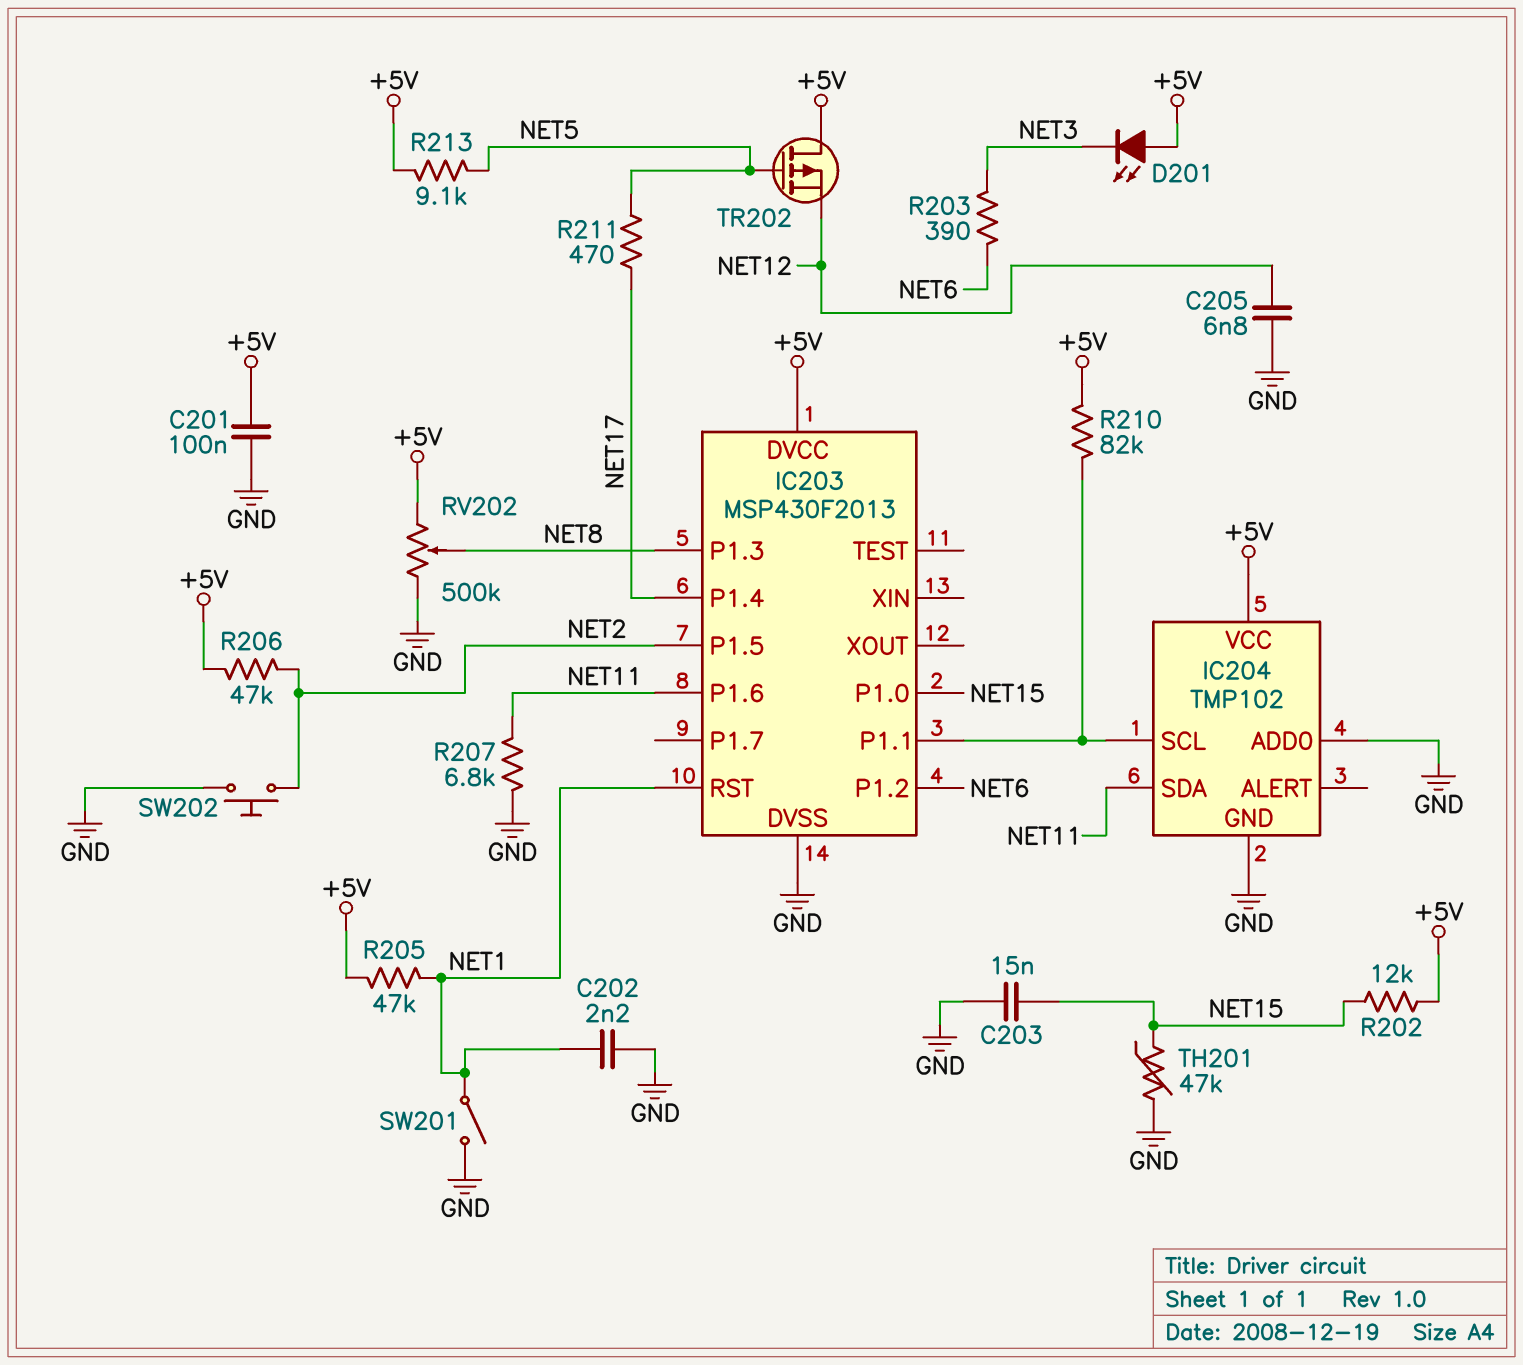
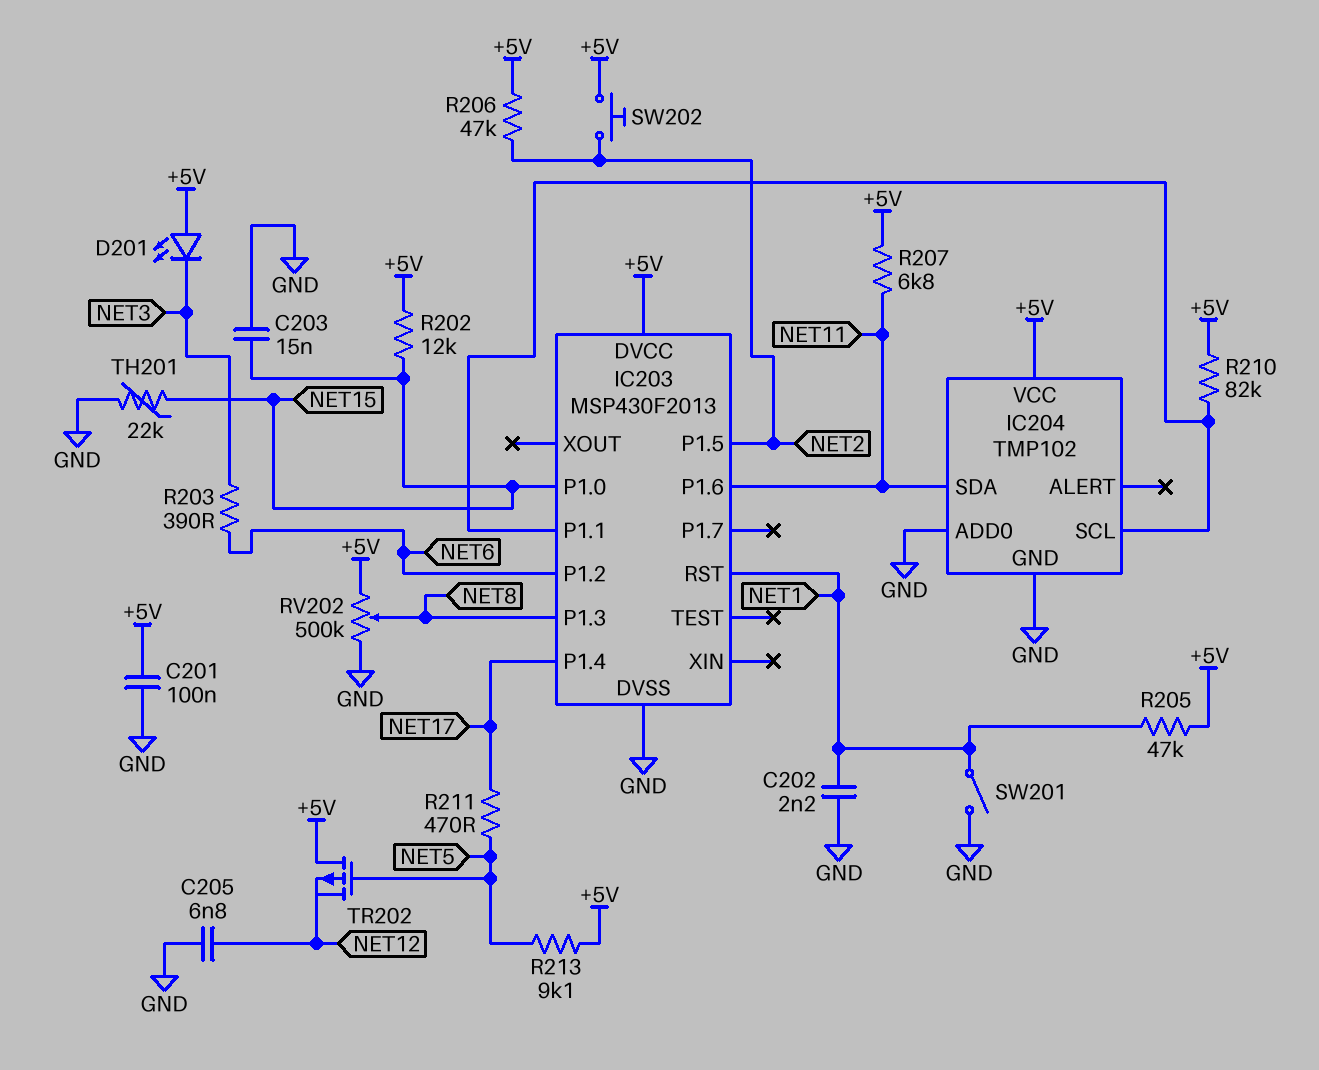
R207: 6.8k (GND, NET11) -> 6.8k (+5V, NET11)
SW202: button (GND, NET2) -> button (+5V, NET2)
TH201: 47k (GND, NET15) -> 22k (GND, NET15)

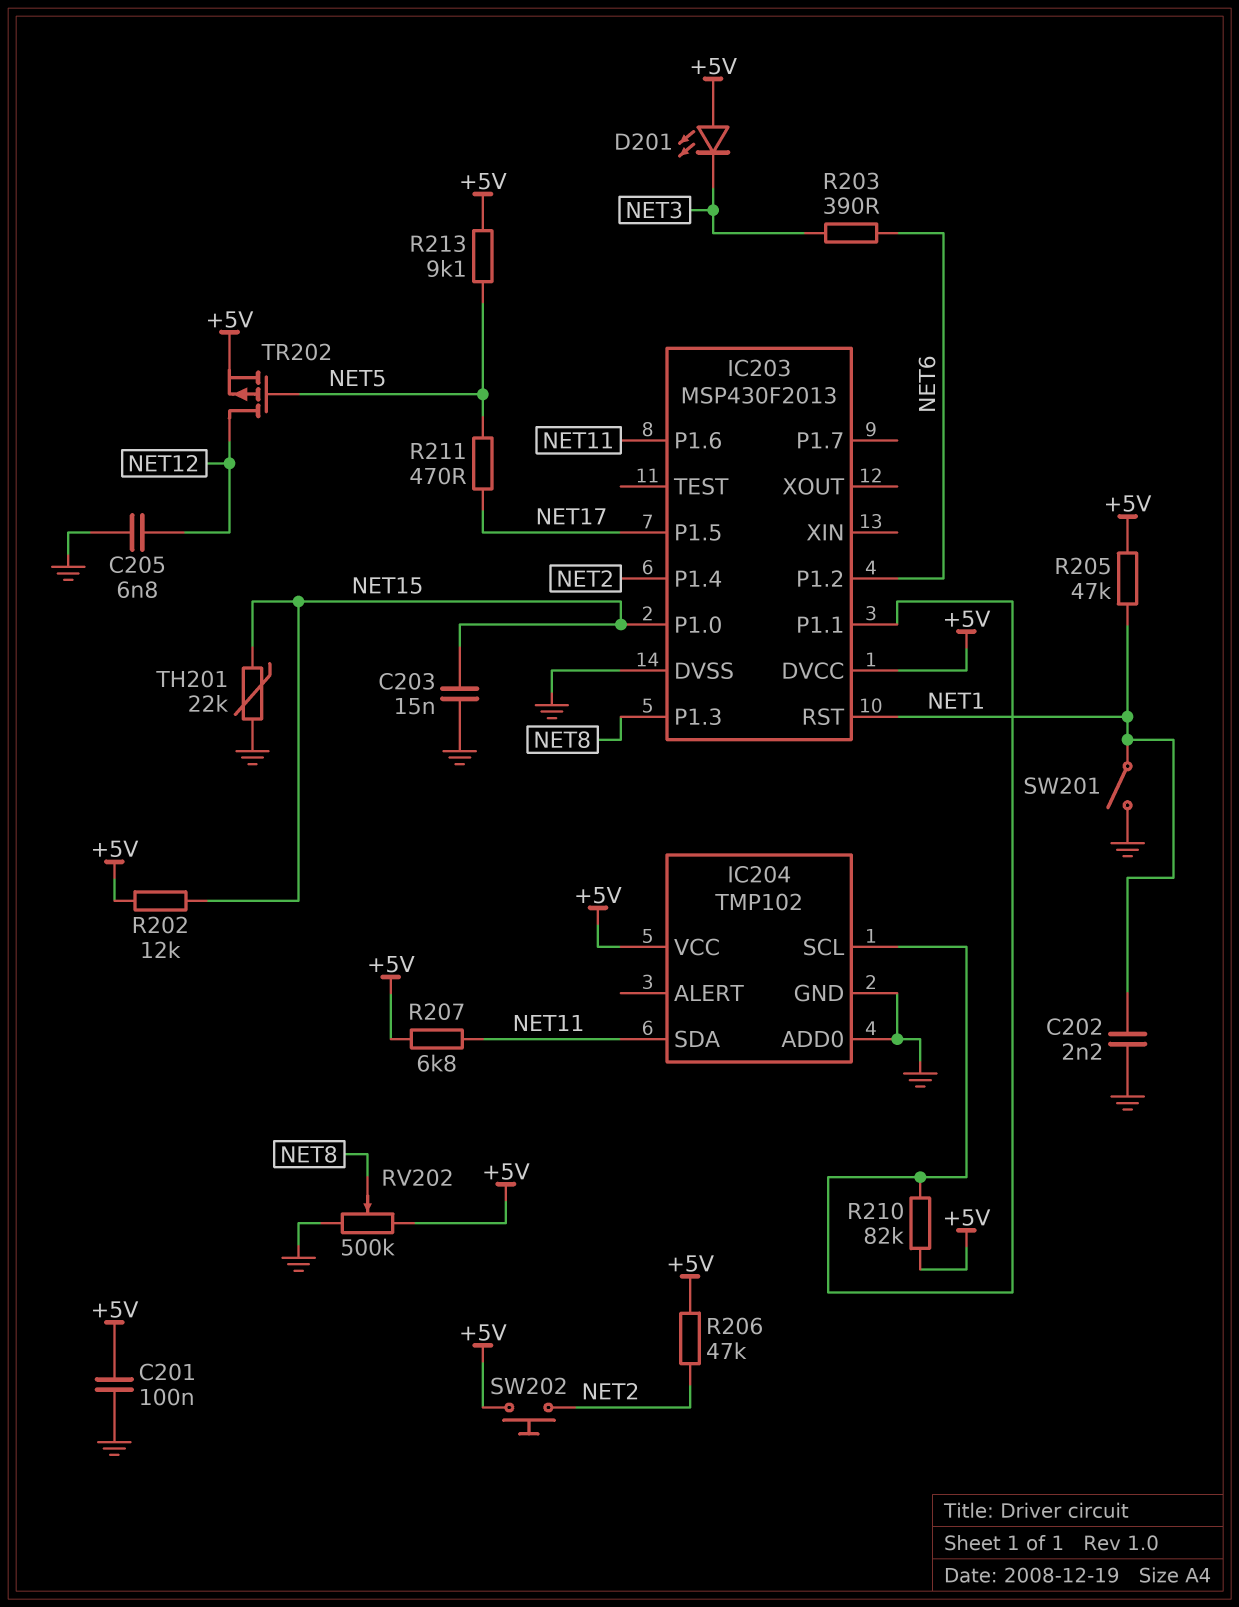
IC203 pin P1.4: NET17 -> NET2
IC203 pin P1.5: NET2 -> NET17
TR202: PMOS (G NET5, D +5V, S NET12) -> PMOS (G NET5, D NET12, S +5V)

